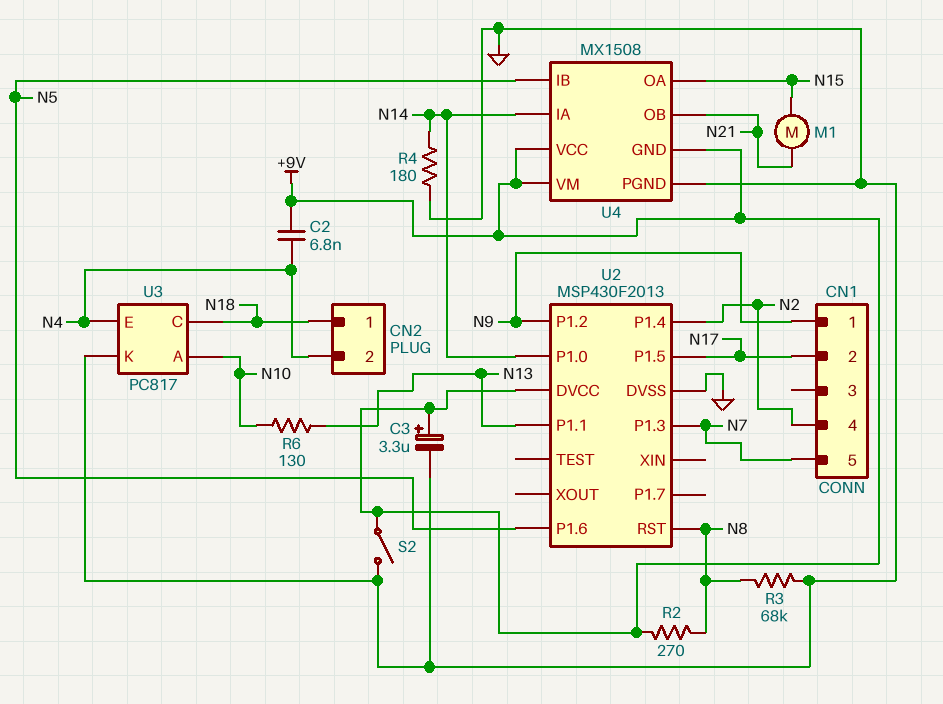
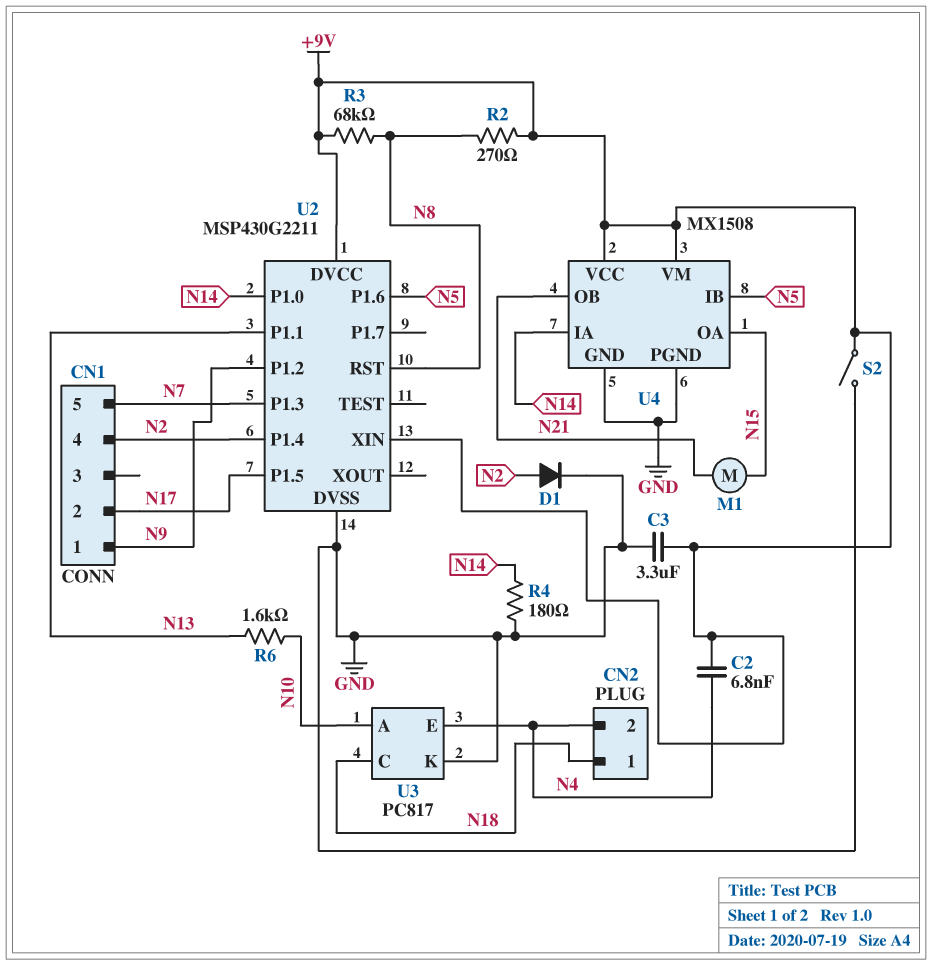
C3: 3.3uF (plus +9V, minus GND) -> 3.3uF (+9V, GND)
D1: none -> diode (A N2, K GND)
R3: 68k (GND, N8) -> 68k (+9V, N8)
R6: 130 (N10, N13) -> 1.6k (N10, N13)
U2: MSP430F2013 -> MSP430G2211
U2 pin XIN: none -> +9V
U4 pin GND: +9V -> GND

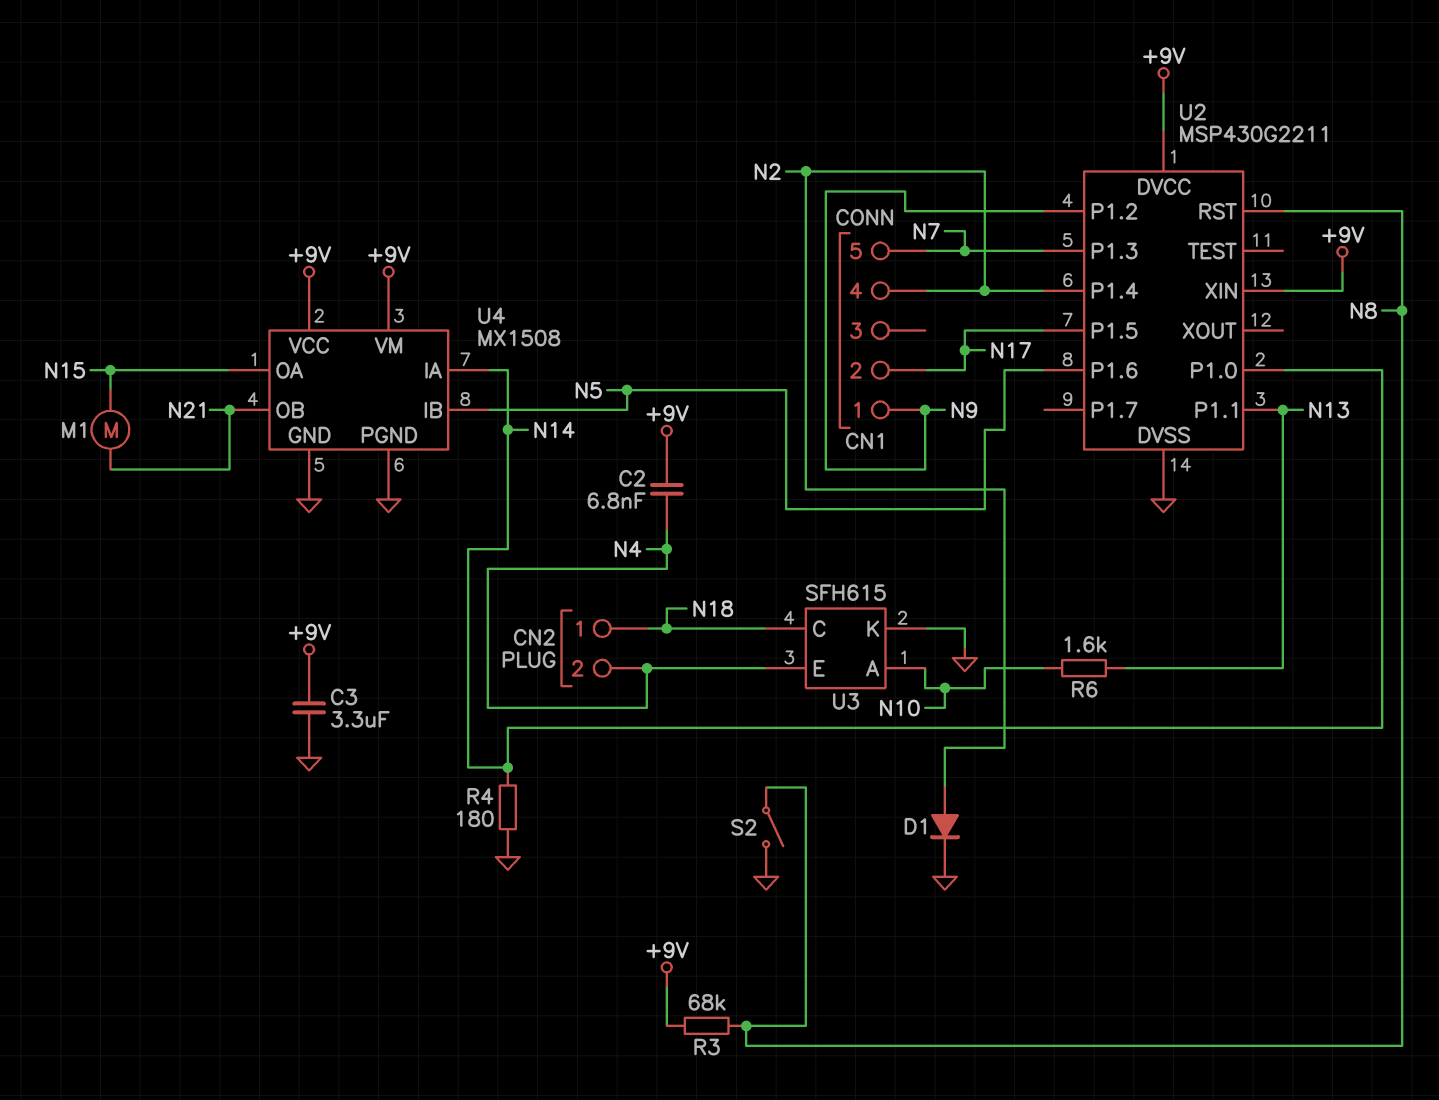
R2: 270 (+9V, N8) -> none
S2: switch (+9V, GND) -> switch (GND, N8)
U3: PC817 -> SFH615

